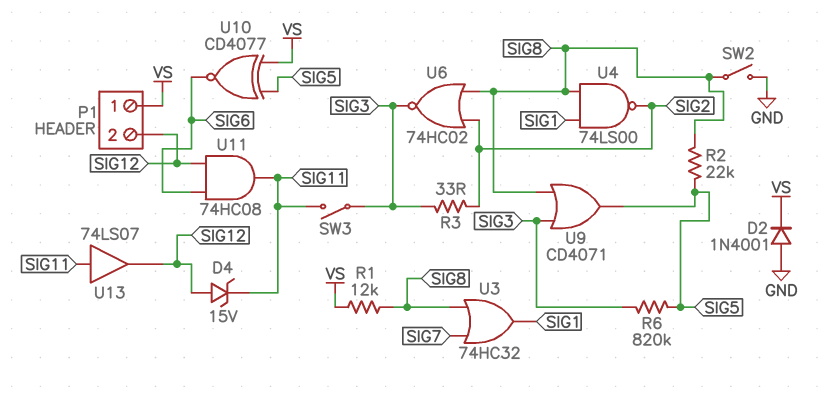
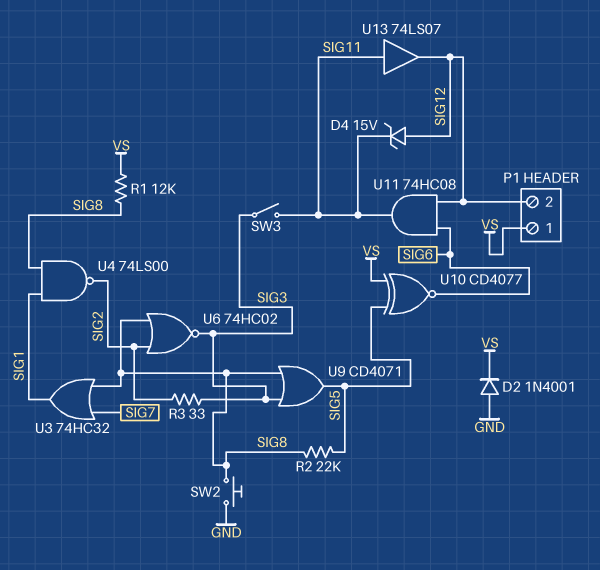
R6: 820k (SIG3, SIG5) -> none
SW2: switch (GND, SIG8) -> button (GND, SIG8)

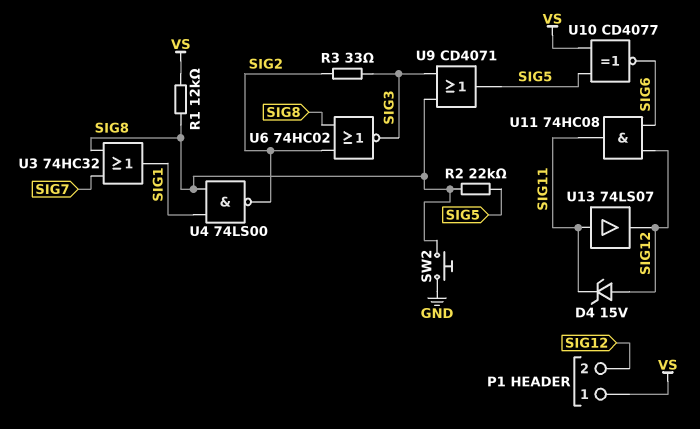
D2: diode 1N4001 (A GND, K VS) -> none
SW3: switch (SIG3, SIG11) -> none

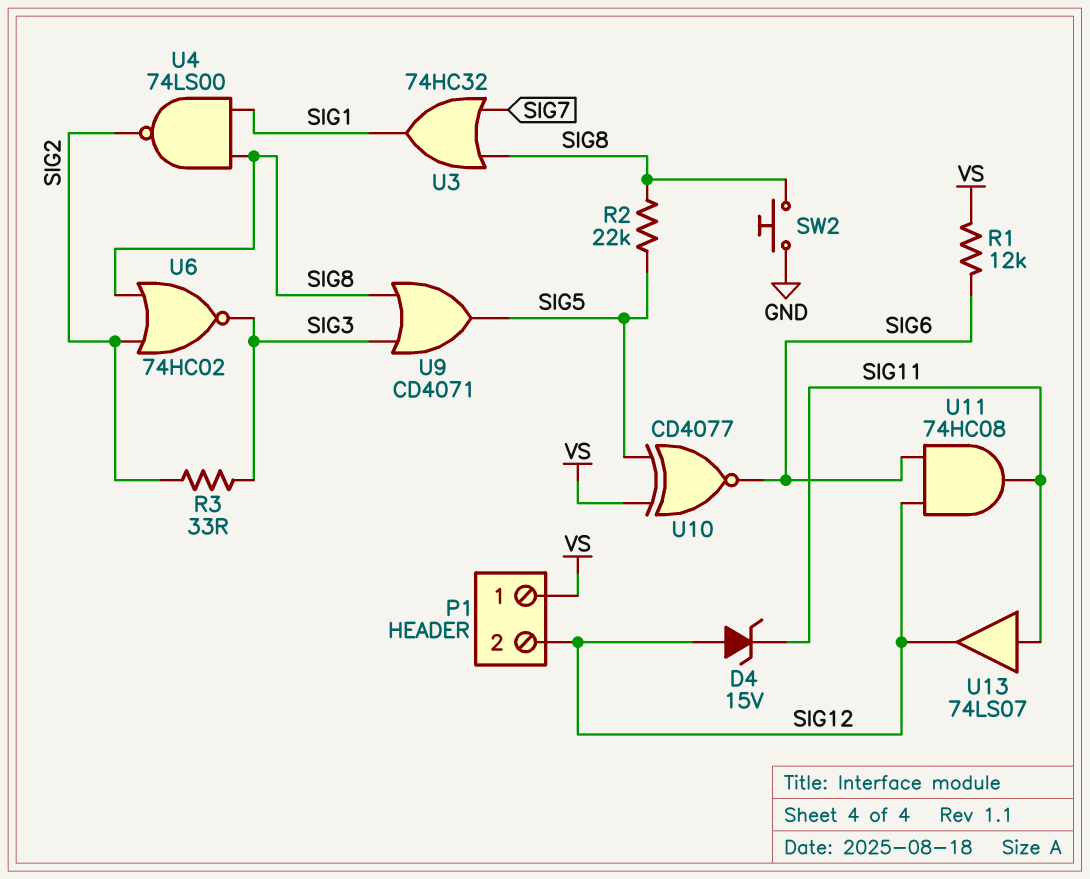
R1: 12k (SIG8, VS) -> 12k (SIG6, VS)

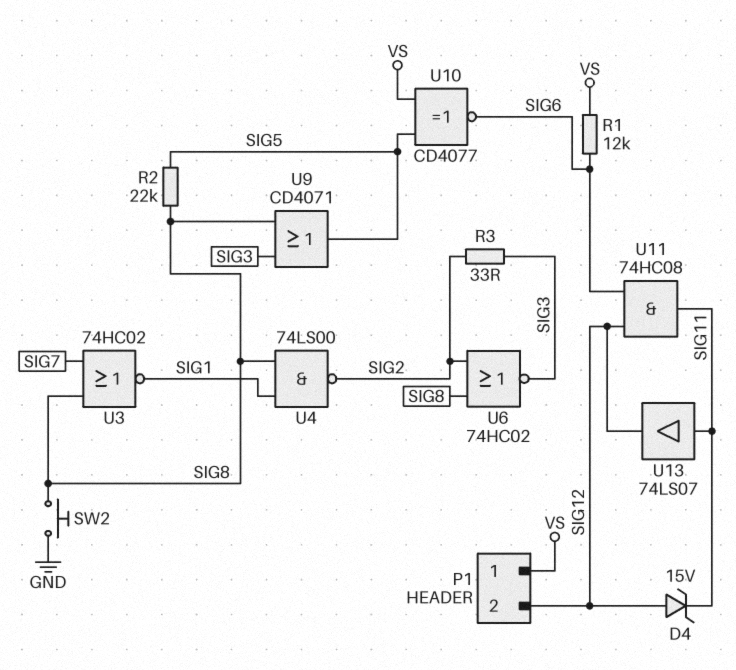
U3: OR 74HC32 (in SIG7, in SIG8, out SIG1) -> NOR 74HC02 (in SIG7, in SIG8, out SIG1)

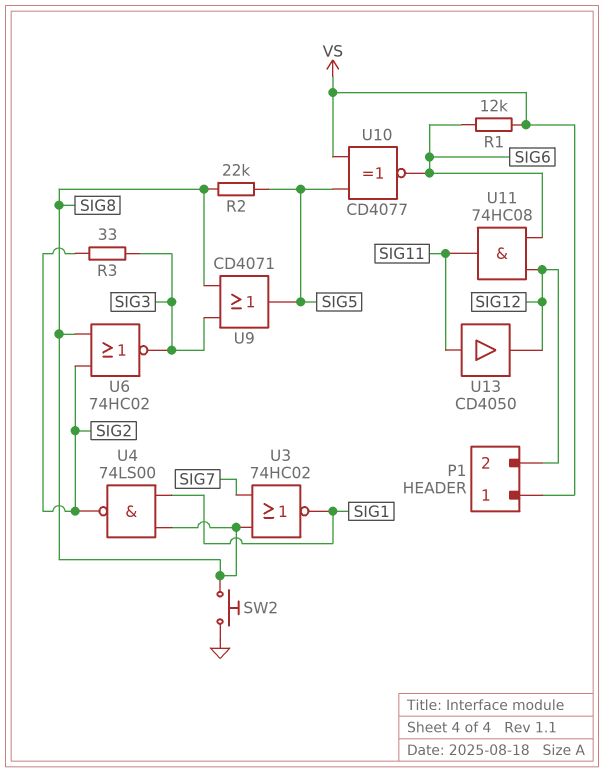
D4: zener 15V (A SIG12, K SIG11) -> none
U13: buffer 74LS07 (in SIG11, out SIG12) -> buffer CD4050 (in SIG11, out SIG12)

